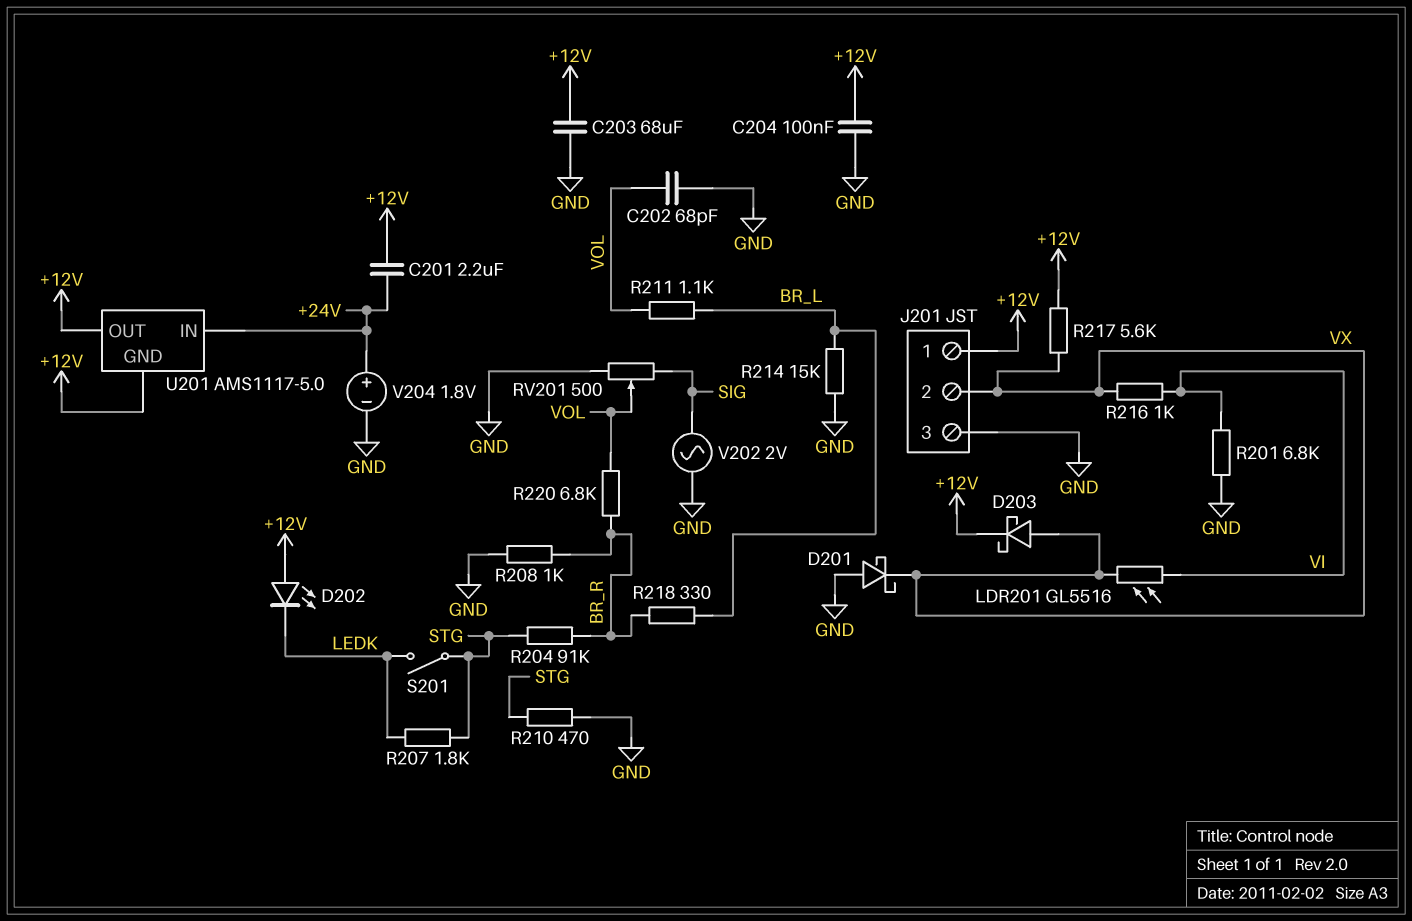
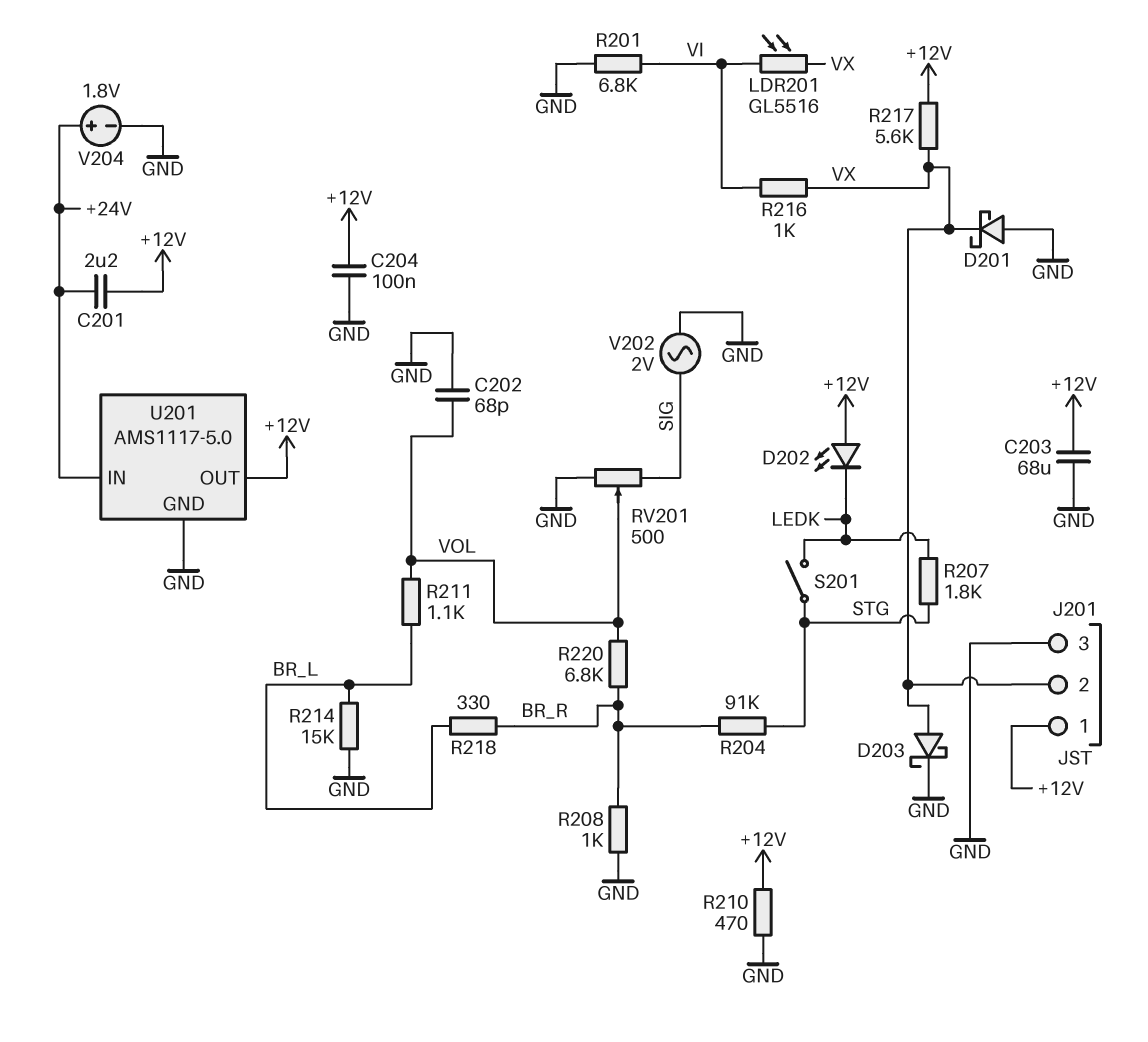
D203: schottky (A VX, K +12V) -> schottky (A VX, K GND)
R210: 470 (GND, STG) -> 470 (+12V, GND)
U201 pin GND: +12V -> GND

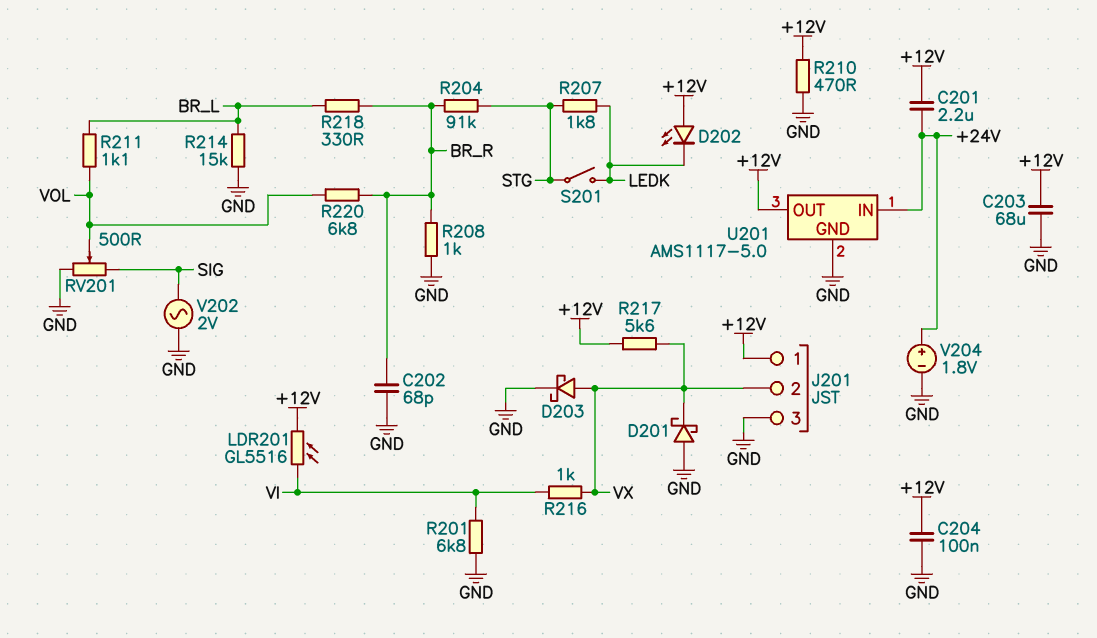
C202: 68pF (GND, VOL) -> 68pF (BR_R, GND)
LDR201: GL5516 (VI, VX) -> GL5516 (+12V, VI)

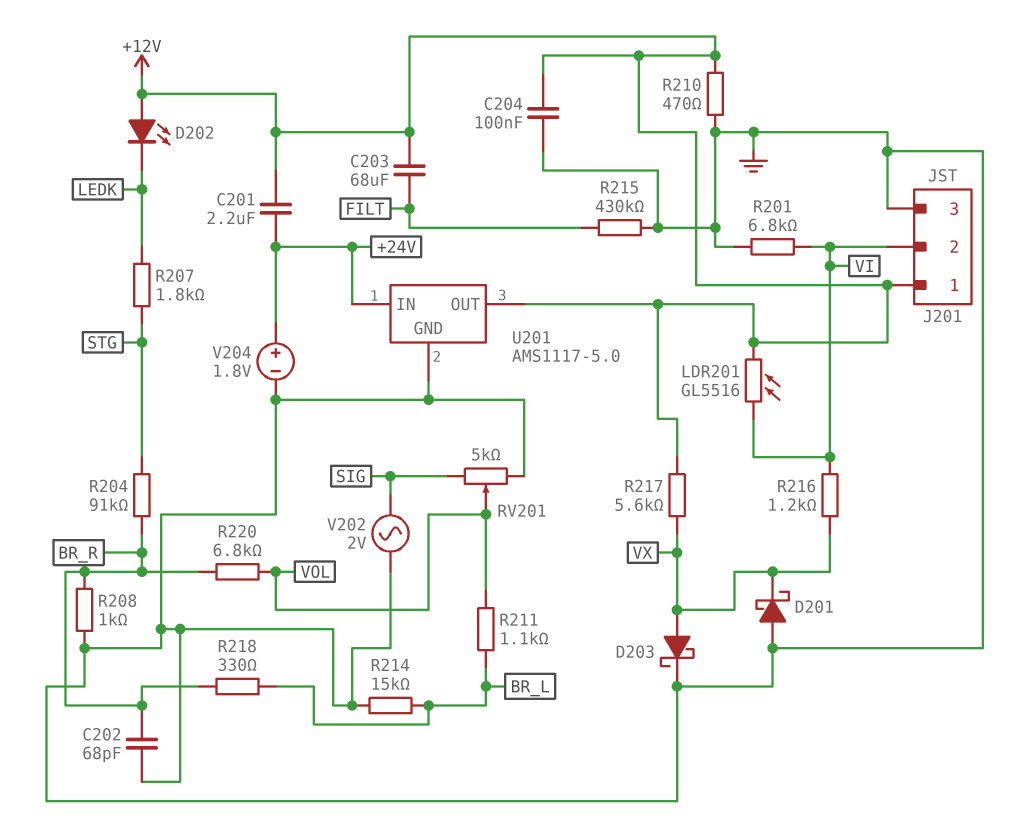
C203: 68uF (+12V, GND) -> 68uF (+12V, FILT)
J201 pin 2: VX -> VI
R215: none -> 430k (FILT, GND)
R216: 1k (VI, VX) -> 1.2k (VI, VX)
RV201: 500 (GND, SIG, wiper VOL) -> 5k (GND, SIG, wiper VOL)
S201: switch (LEDK, STG) -> none

